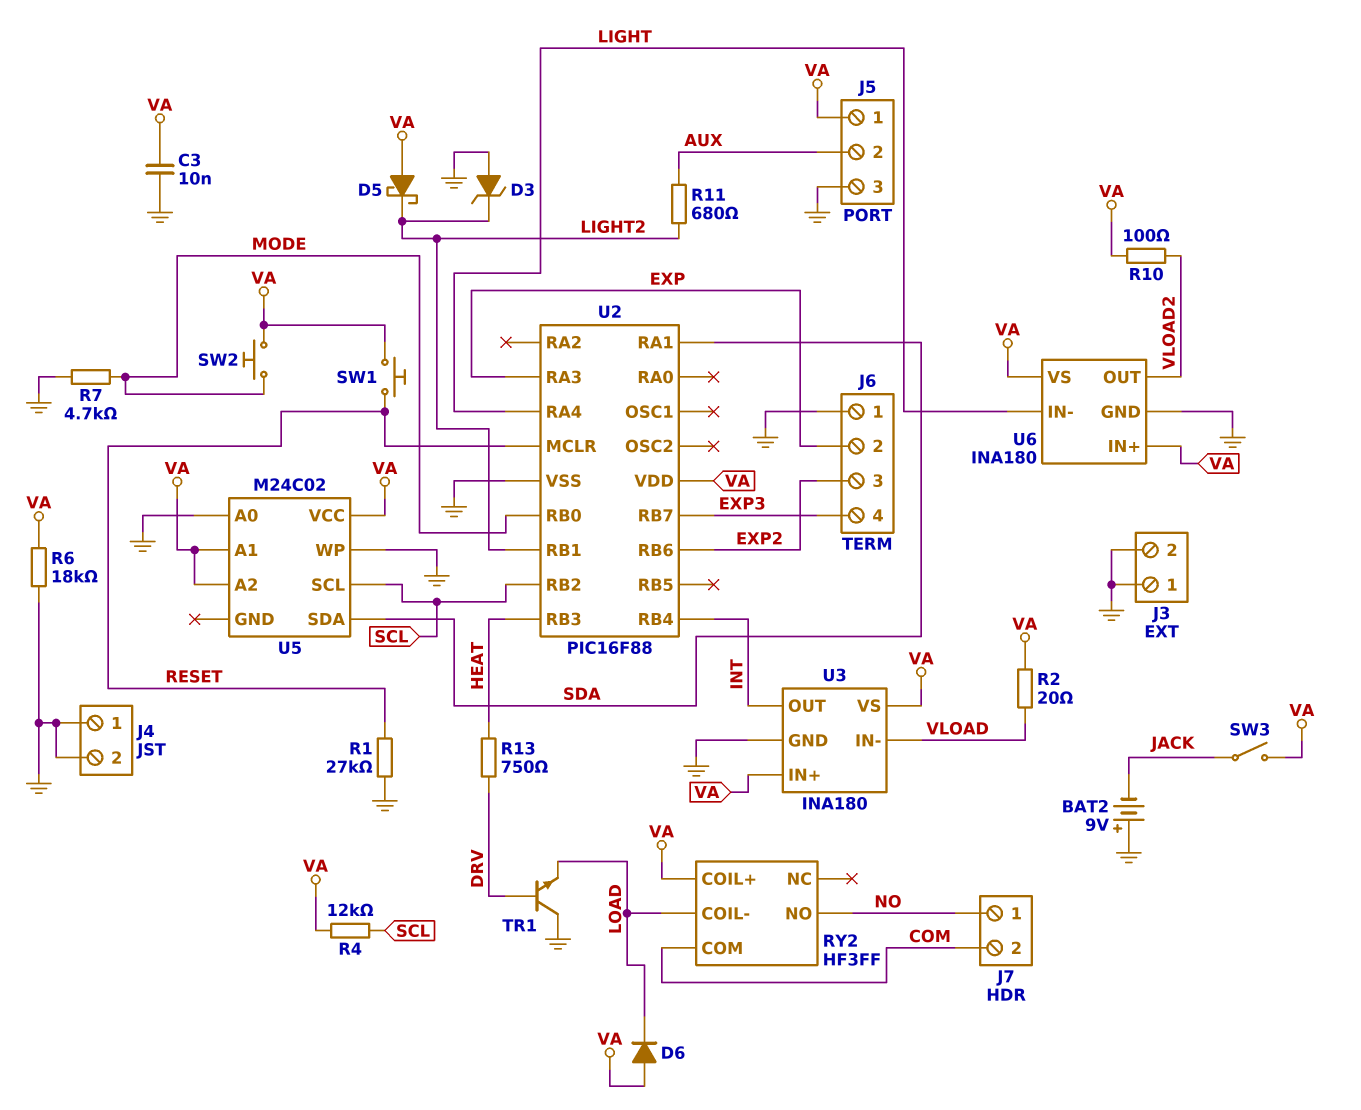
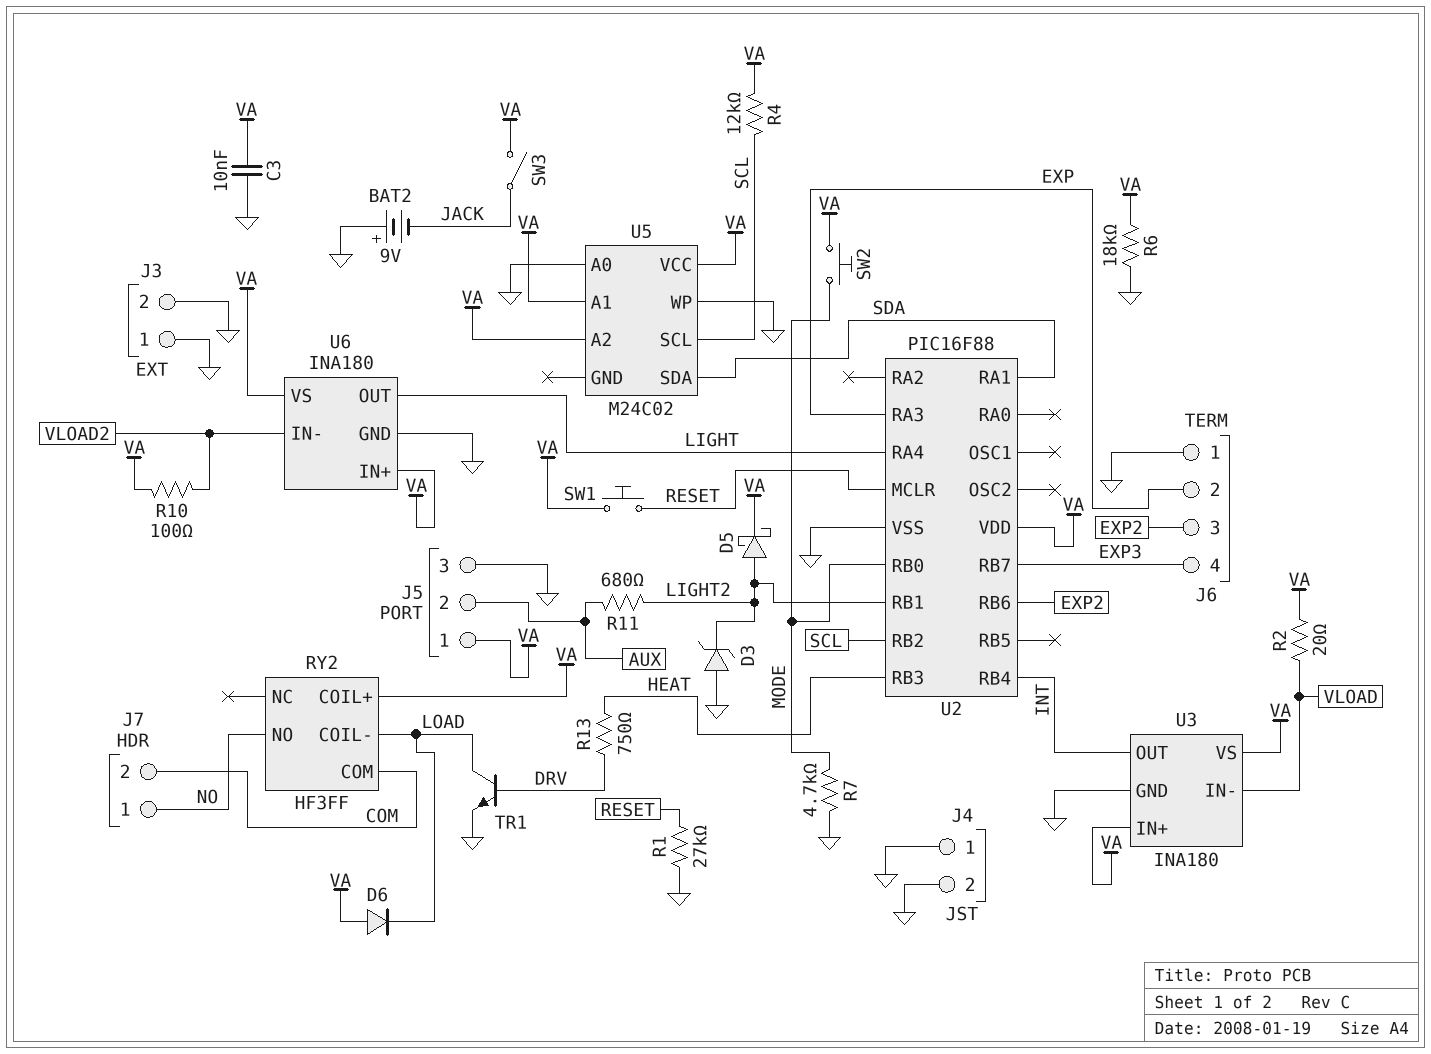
D5: schottky (A VA, K LIGHT2) -> schottky (A LIGHT2, K VA)
TR1: NPN (B DRV, C GND, E LOAD) -> NPN (B DRV, C LOAD, E GND)
U6 pin IN-: LIGHT -> VLOAD2
U6 pin OUT: VLOAD2 -> LIGHT

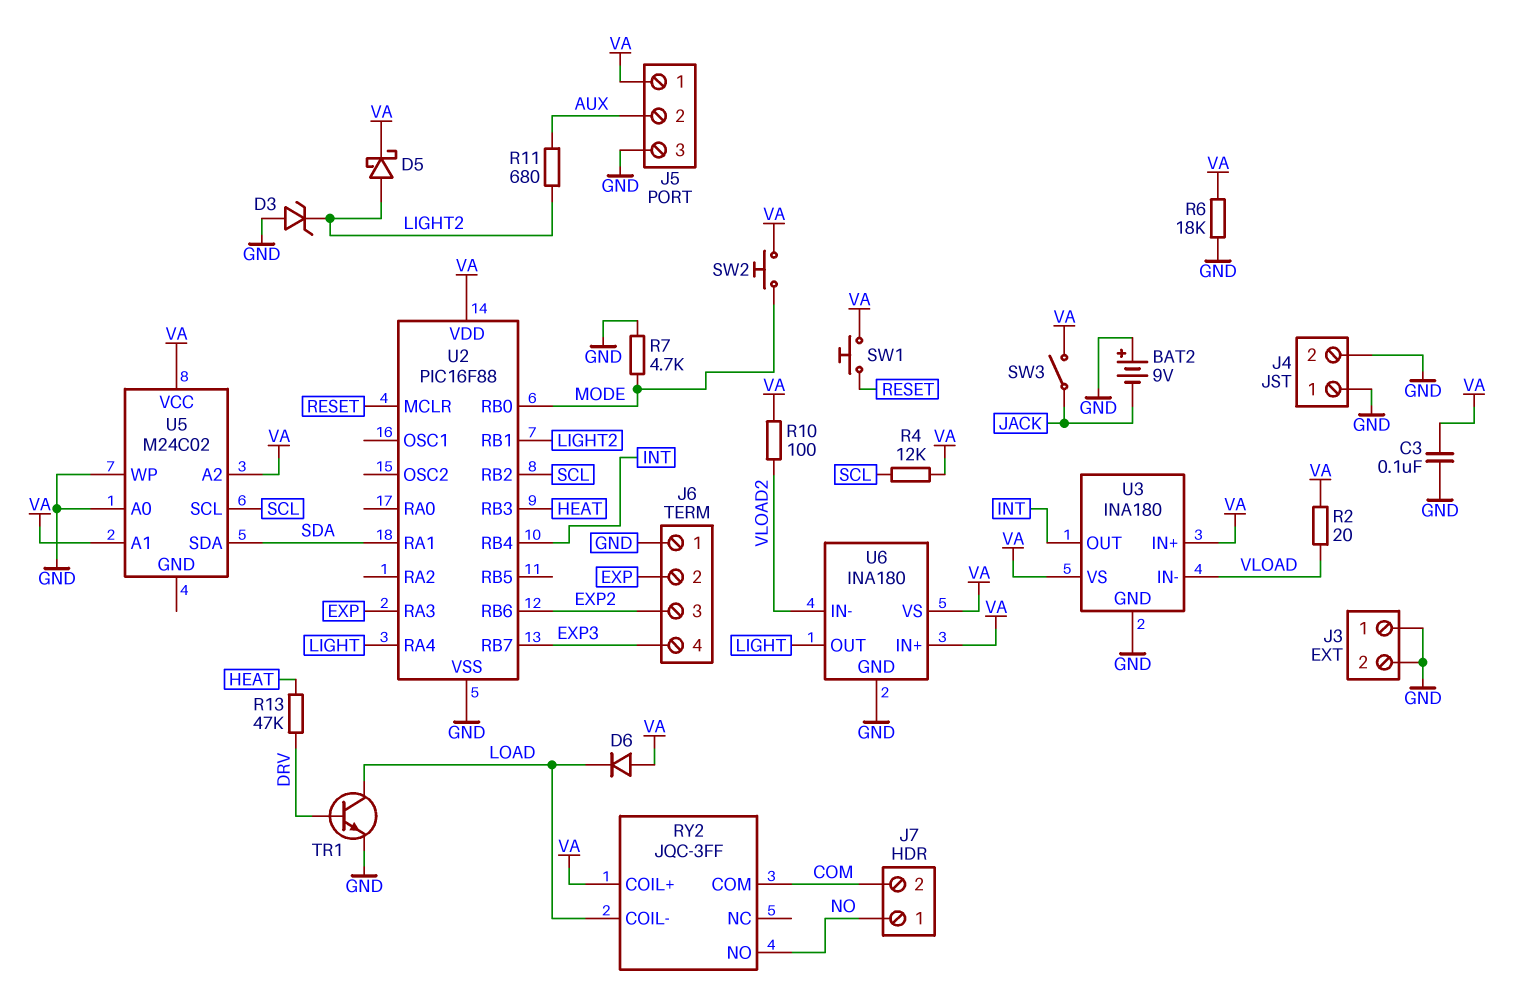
C3: 10nF (GND, VA) -> 100nF (GND, VA)
R1: 27k (GND, RESET) -> none
R13: 750 (DRV, HEAT) -> 47k (DRV, HEAT)
RY2: HF3FF -> JQC-3FF

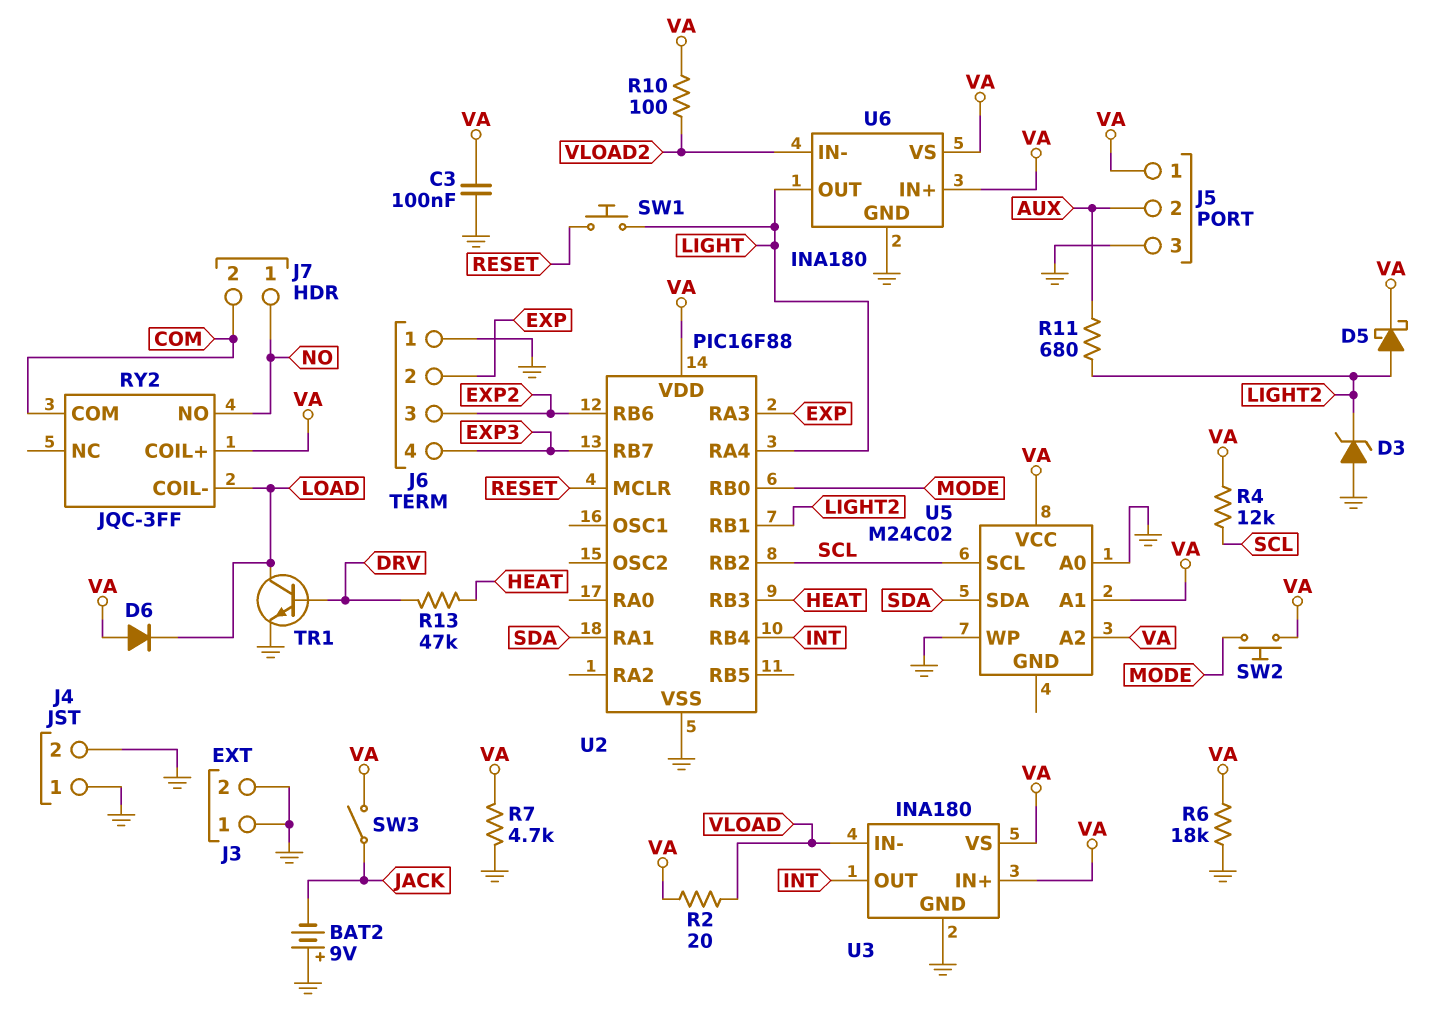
R7: 4.7k (GND, MODE) -> 4.7k (GND, VA)
SW1: button (RESET, VA) -> button (LIGHT, RESET)

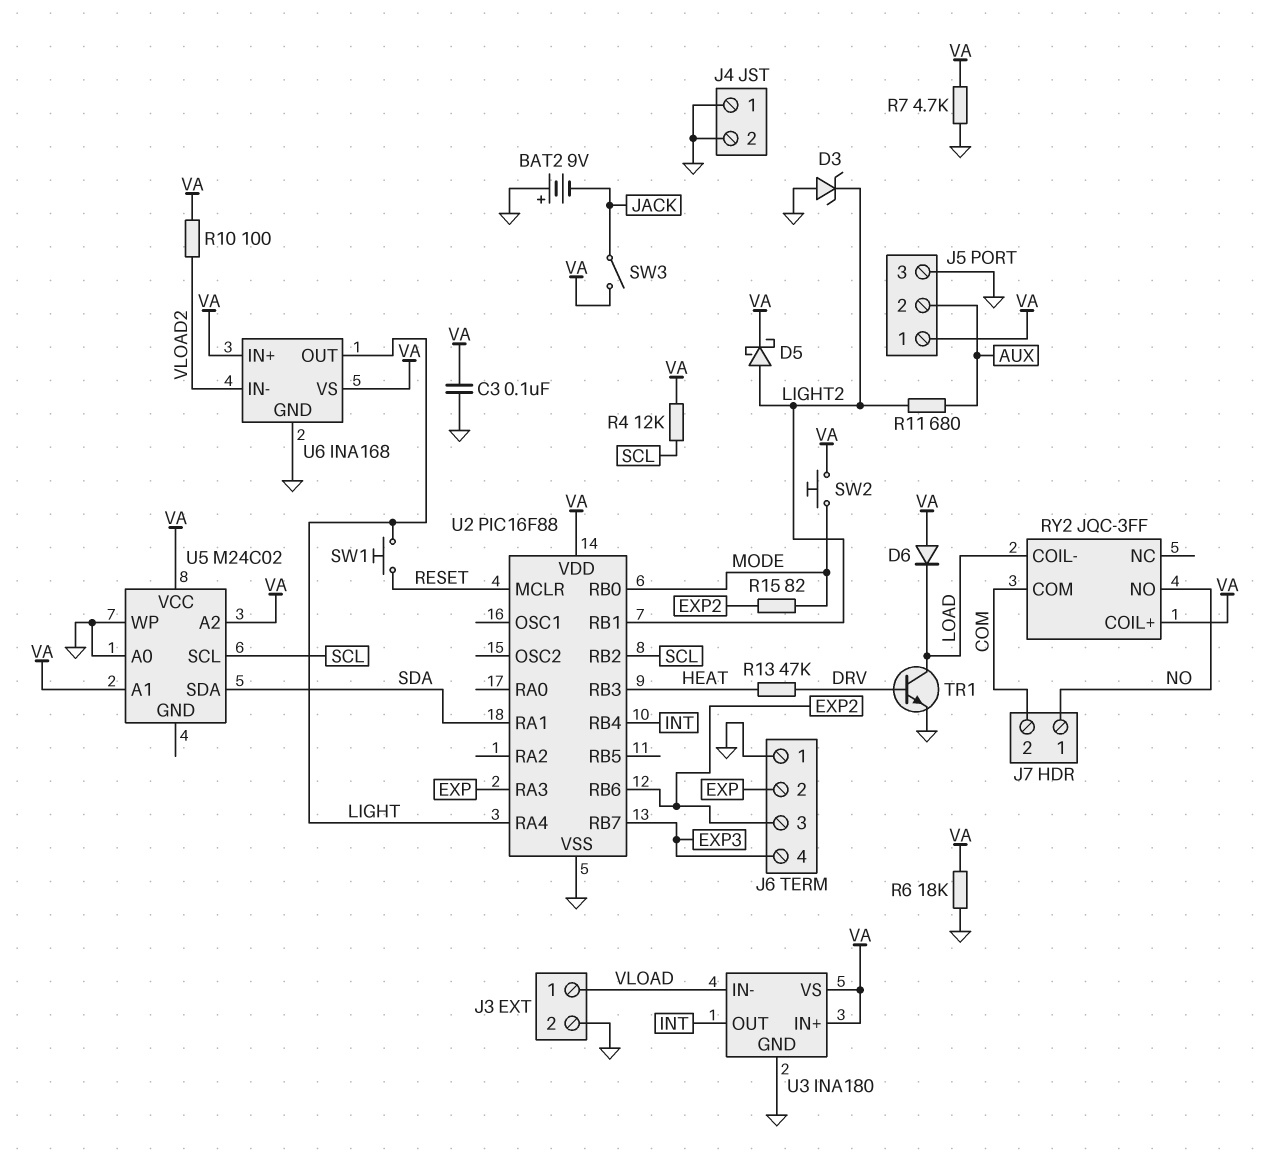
J3 pin 1: GND -> VLOAD
R2: 20 (VA, VLOAD) -> none
R15: none -> 82 (EXP2, MODE)
U6: INA180 -> INA168

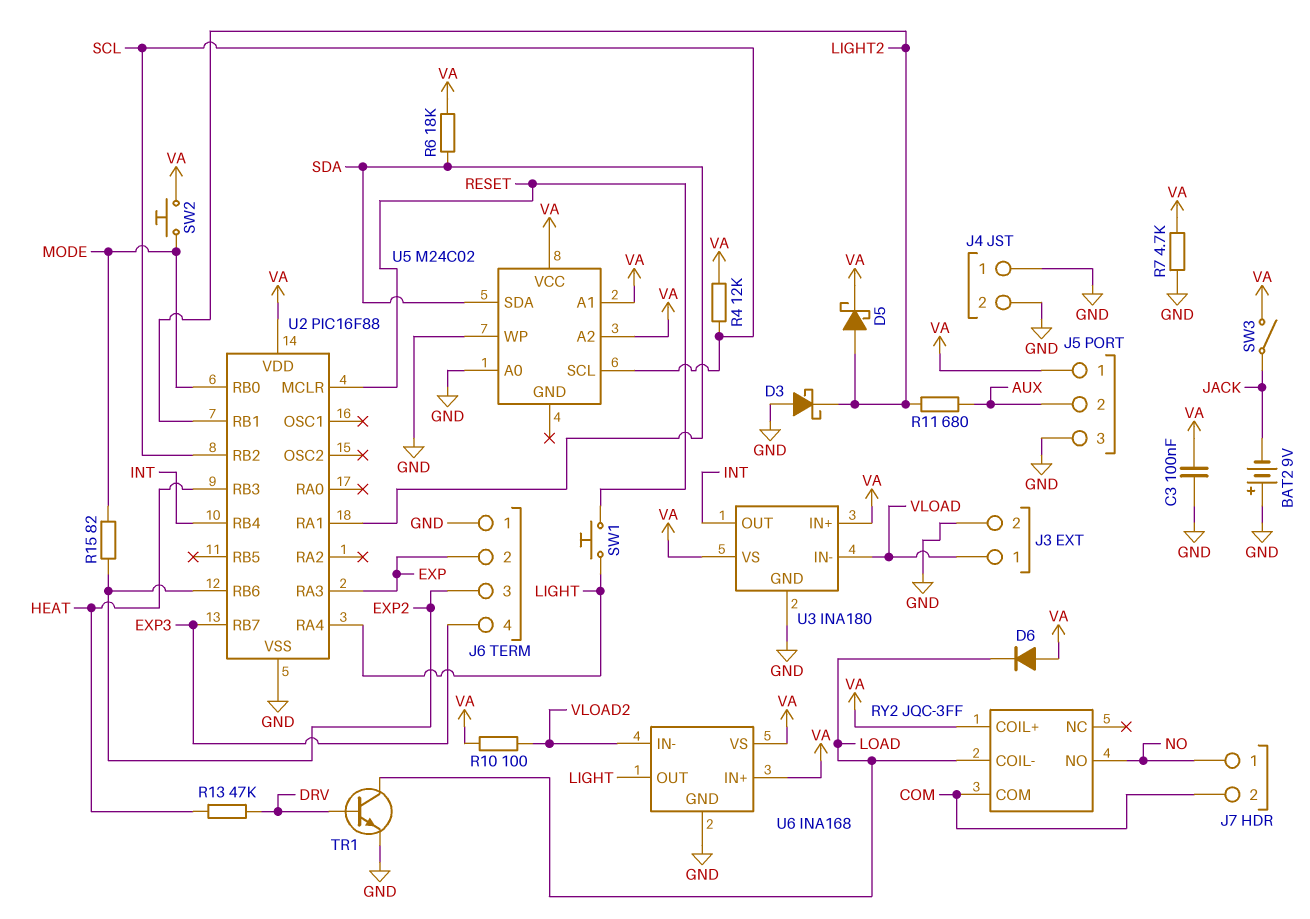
D3: zener (A GND, K LIGHT2) -> schottky (A GND, K LIGHT2)
R6: 18k (GND, VA) -> 18k (SDA, VA)

